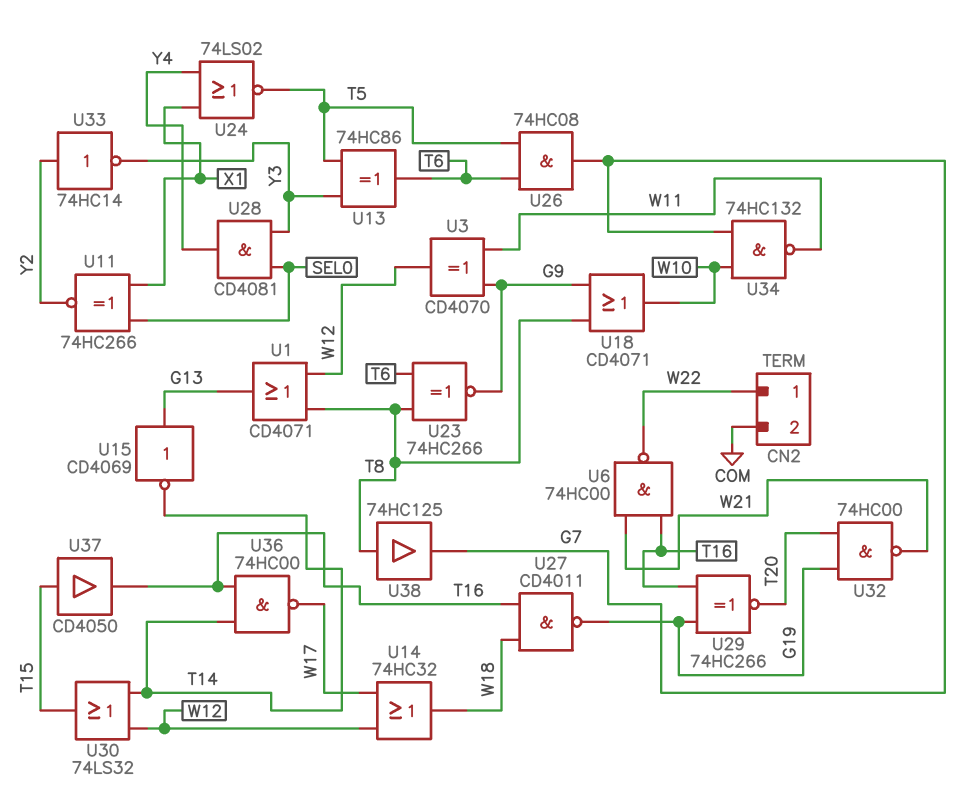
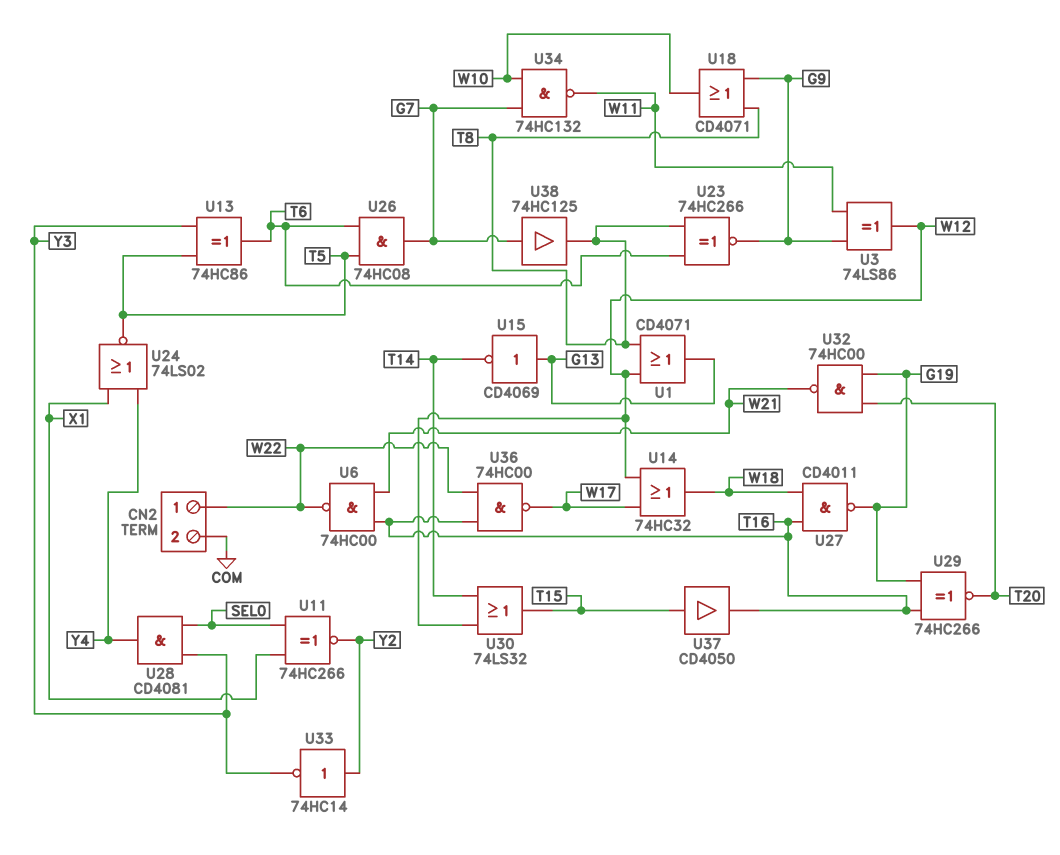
U3: XOR CD4070 (in G9, in W11, out W12) -> XOR 74LS86 (in G9, in W11, out W12)
U36: NAND 74HC00 (in T14, in T16, out W17) -> NAND 74HC00 (in T16, in W22, out W17)
U38: buffer 74HC125 (in T8, out G7) -> buffer 74HC125 (in G7, out T8)

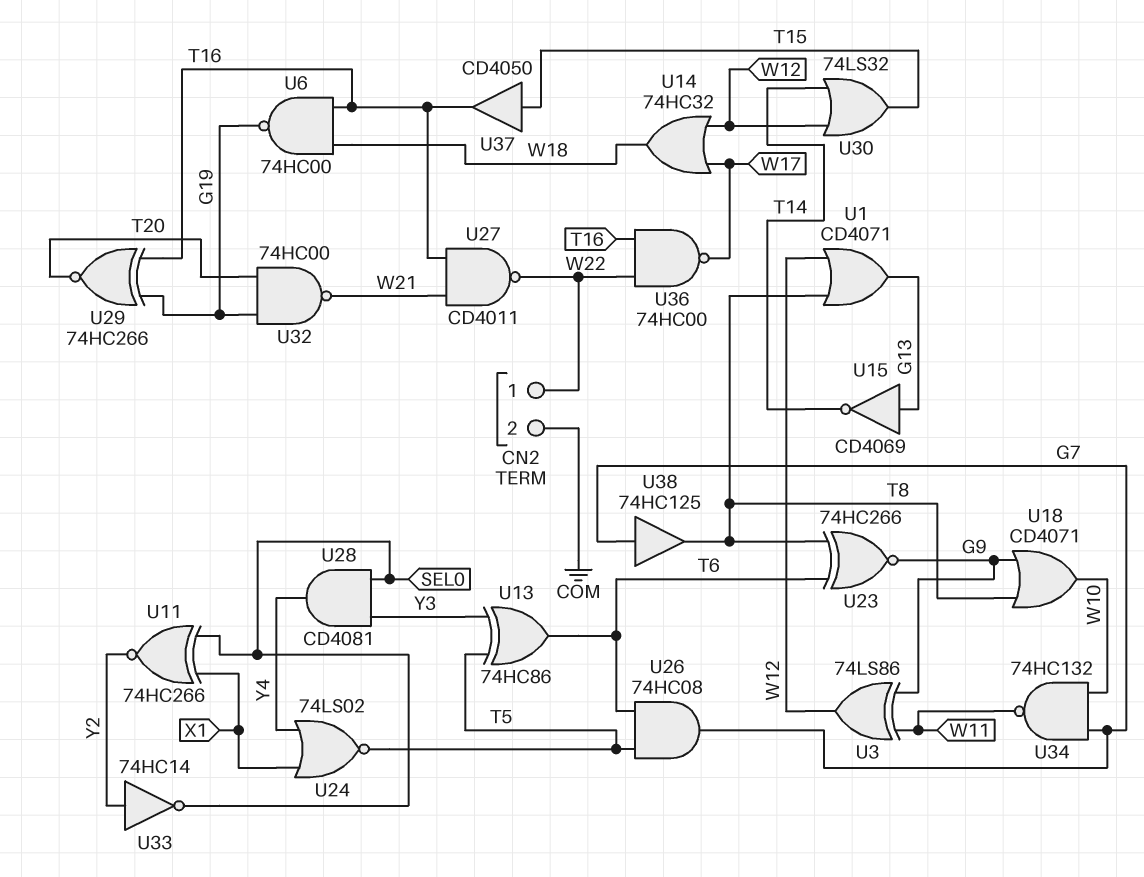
U6: NAND 74HC00 (in T16, in W21, out W22) -> NAND 74HC00 (in T16, in W18, out G19)
U27: NAND CD4011 (in T16, in W18, out G19) -> NAND CD4011 (in T16, in W21, out W22)
U33: NOT 74HC14 (in Y2, out Y3) -> NOT 74HC14 (in Y2, out SEL0)

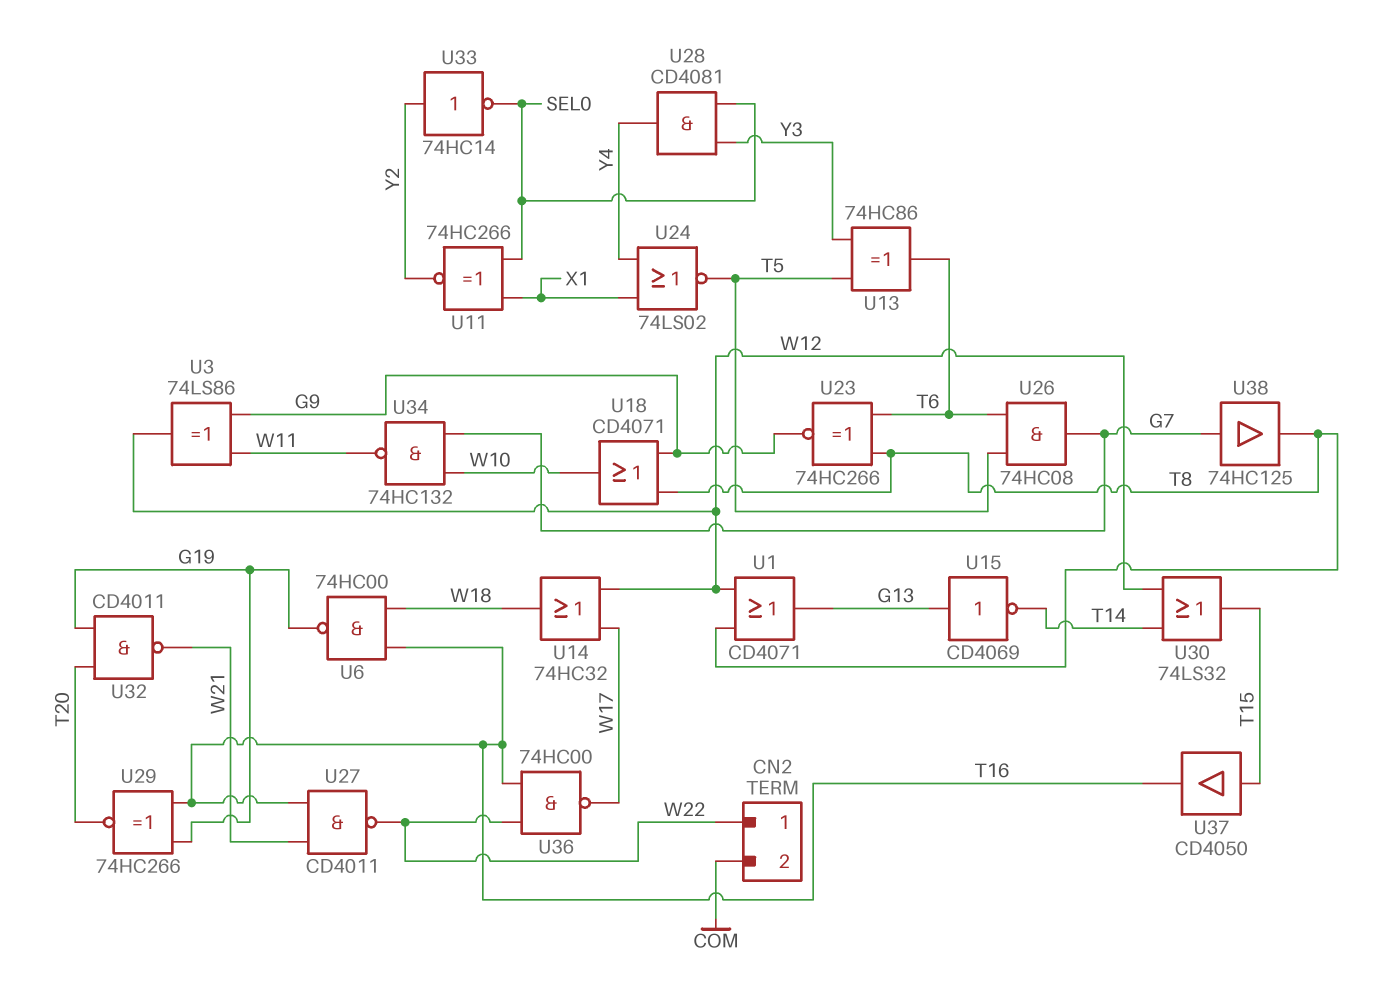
U32: NAND 74HC00 (in G19, in T20, out W21) -> NAND CD4011 (in G19, in T20, out W21)

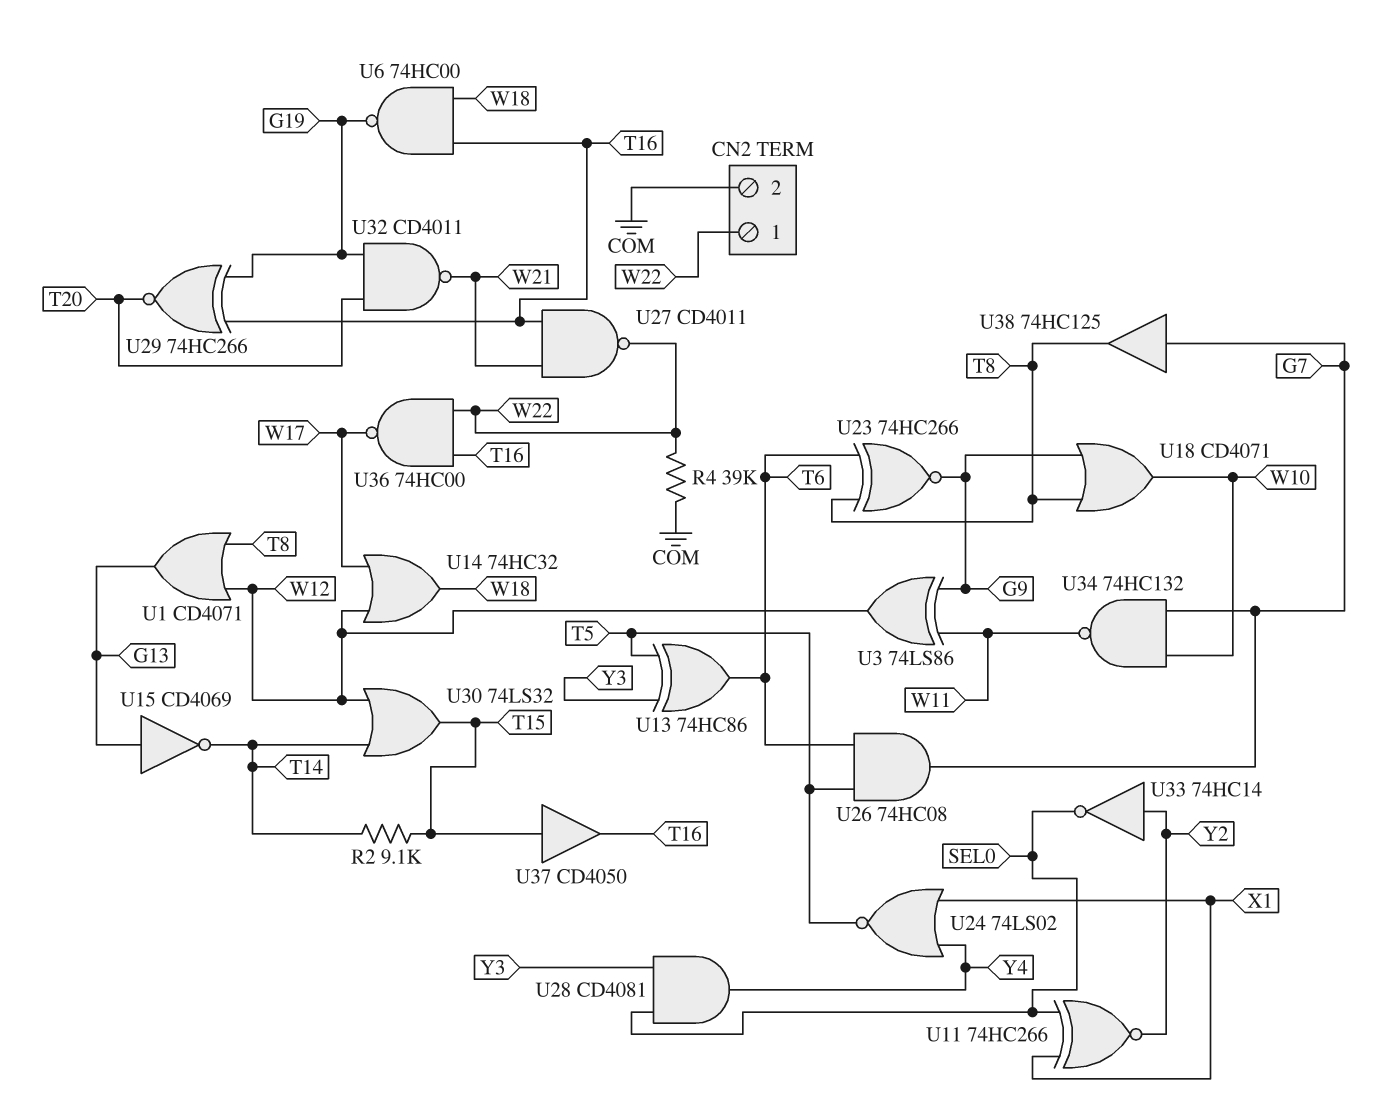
R2: none -> 9.1k (T14, T15)
R4: none -> 39k (COM, W22)

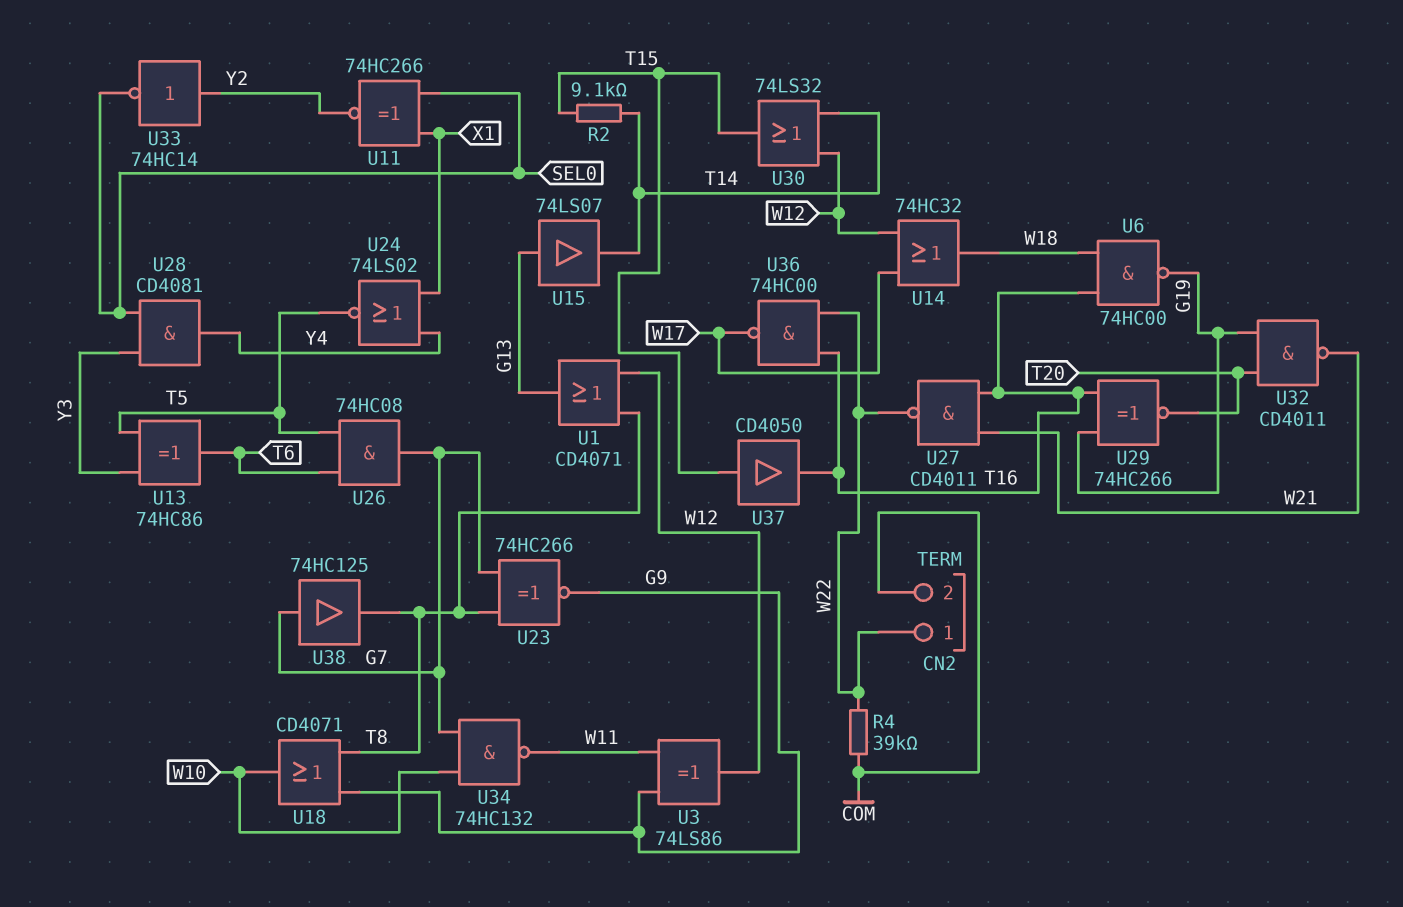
U15: NOT CD4069 (in G13, out T14) -> buffer 74LS07 (in G13, out T14)
U23: XNOR 74HC266 (in T6, in T8, out G9) -> XNOR 74HC266 (in G7, in T8, out G9)

